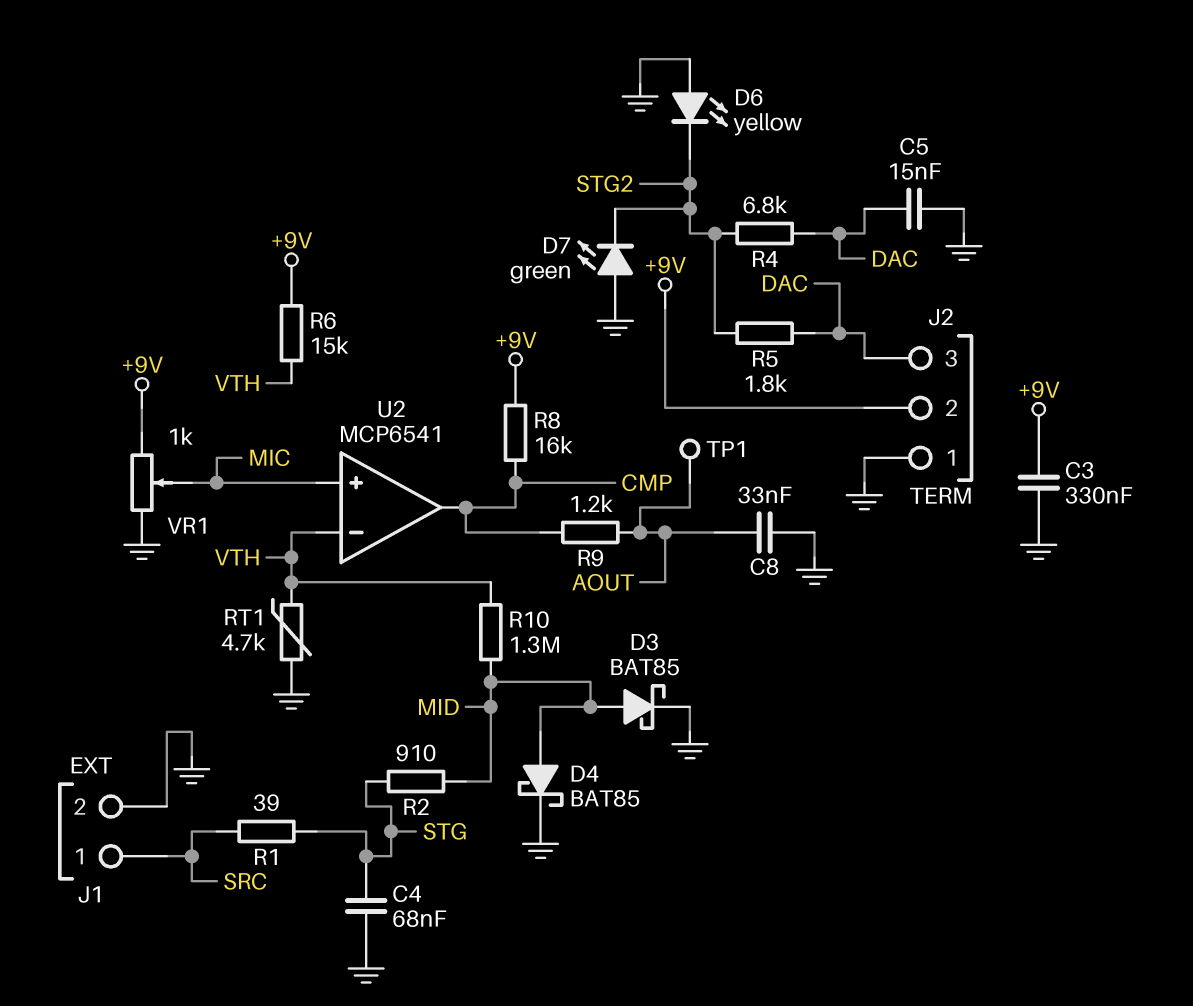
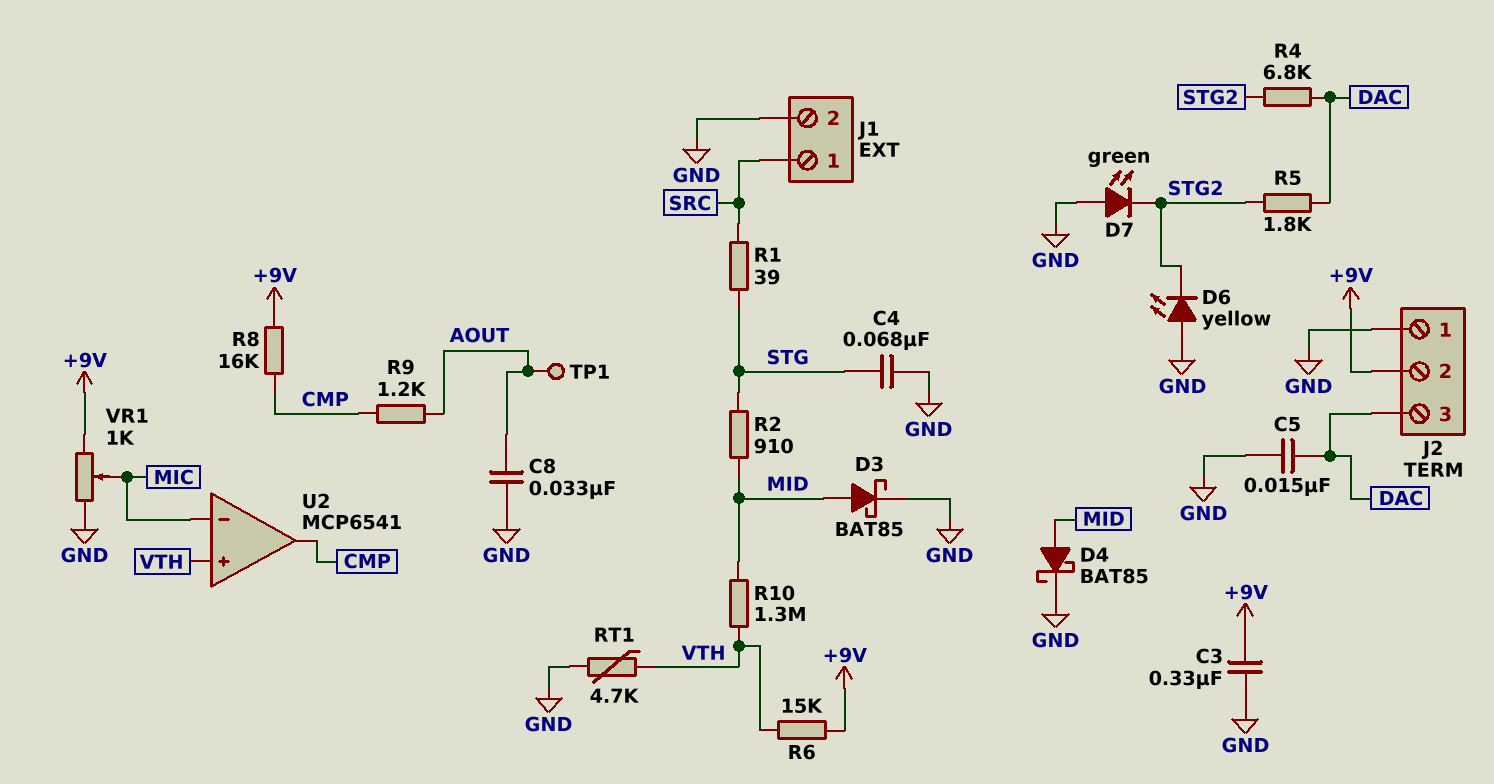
U2 pin in+: MIC -> VTH
U2 pin in-: VTH -> MIC

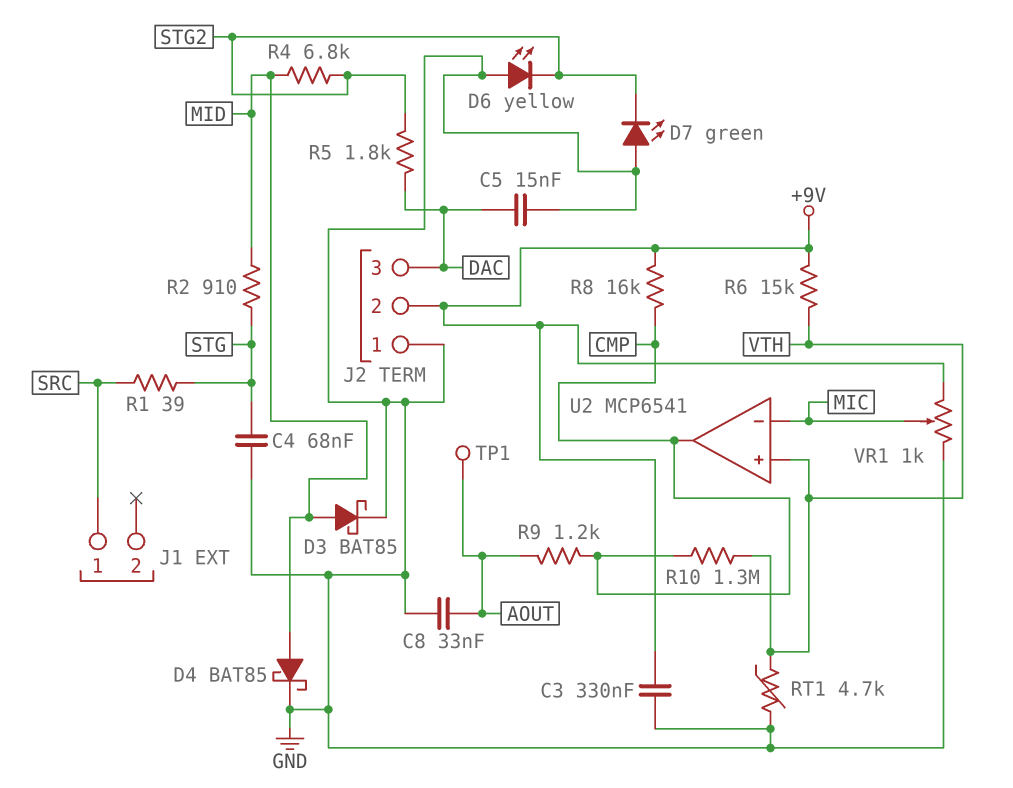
J1 pin 2: GND -> none
R4: 6.8k (DAC, STG2) -> 6.8k (MID, STG2)
R10: 1.3M (MID, VTH) -> 1.3M (CMP, VTH)

